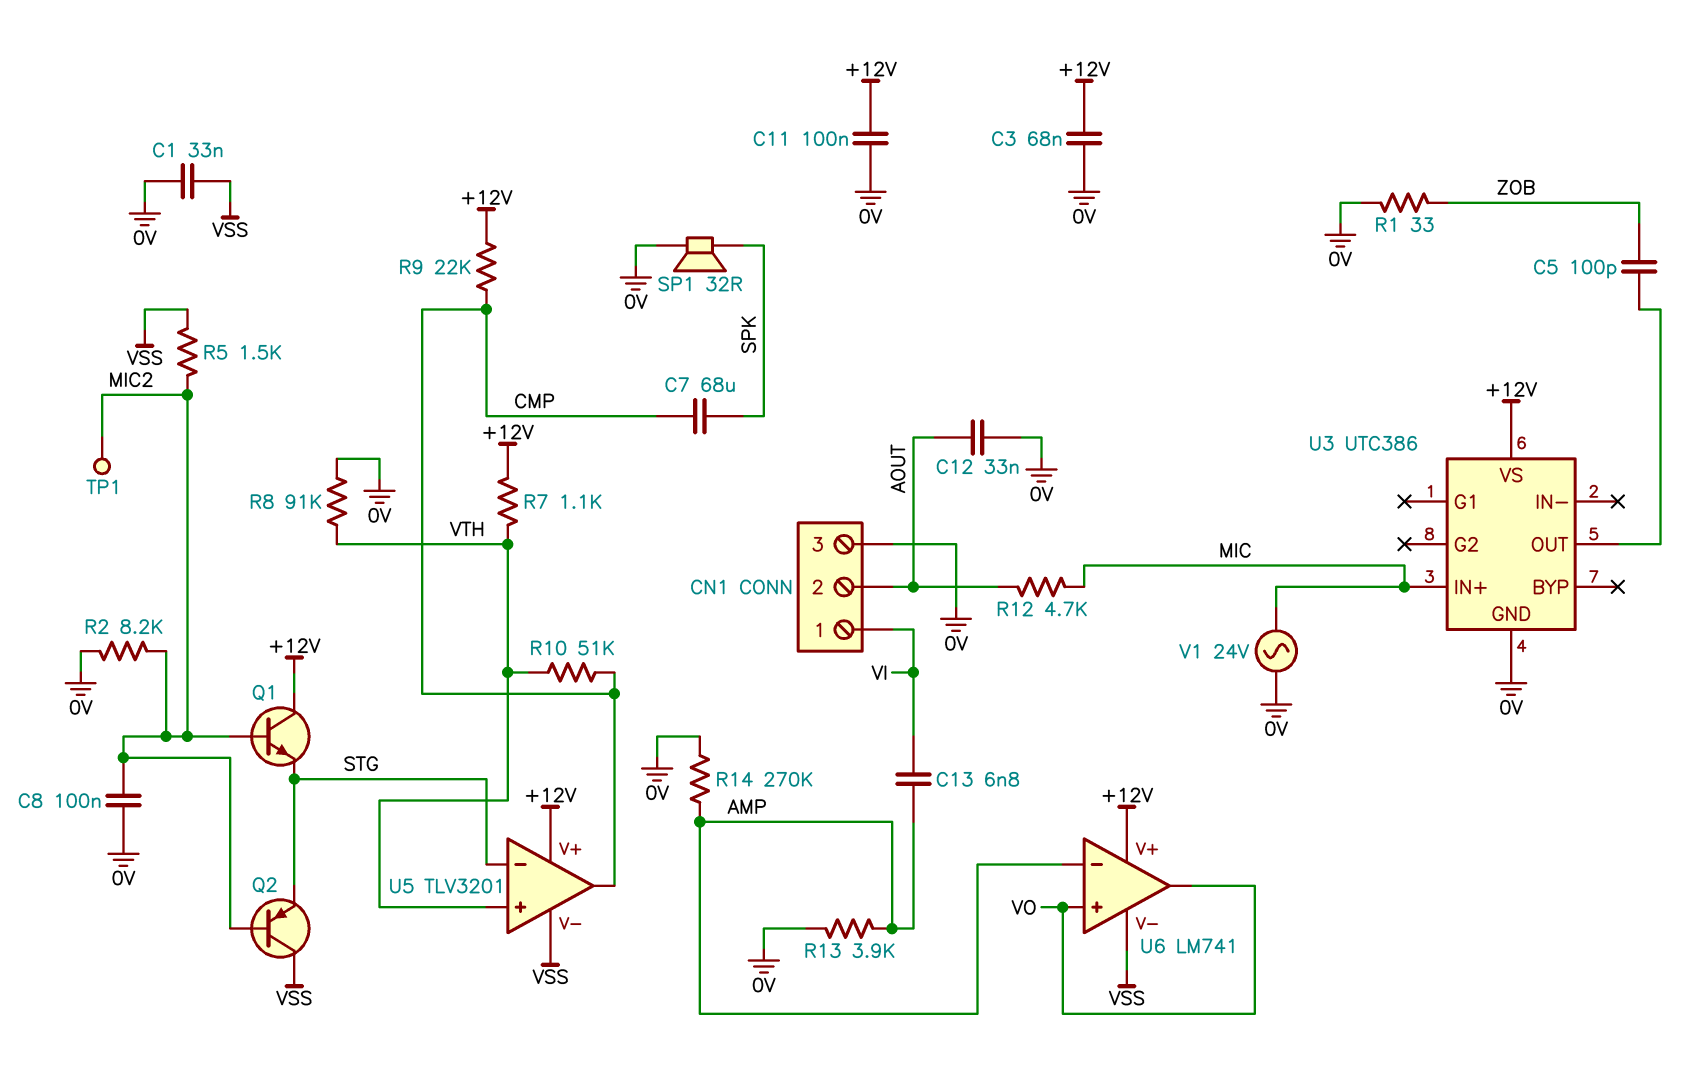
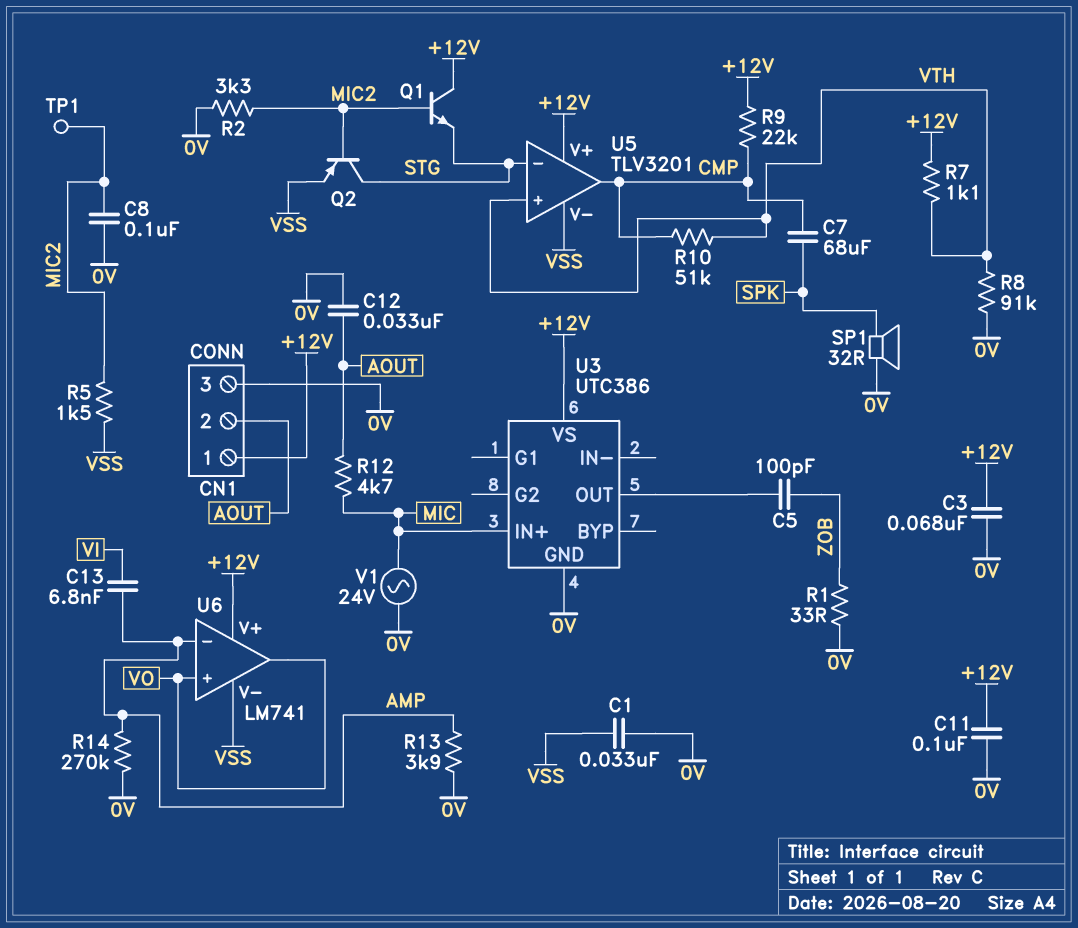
CN1 pin 1: VI -> +12V
Q2: PNP (B MIC2, C VSS, E STG) -> PNP (B MIC2, C STG, E VSS)
R2: 8.2k (0V, MIC2) -> 3.3k (0V, MIC2)

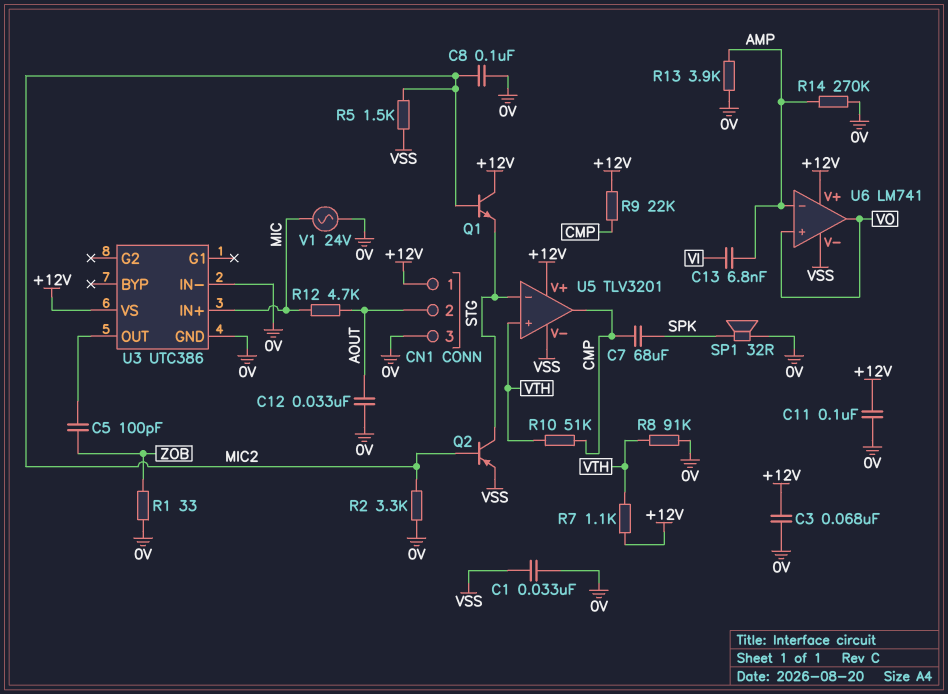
TP1: test point (MIC2) -> none
U3 pin IN-: none -> 0V

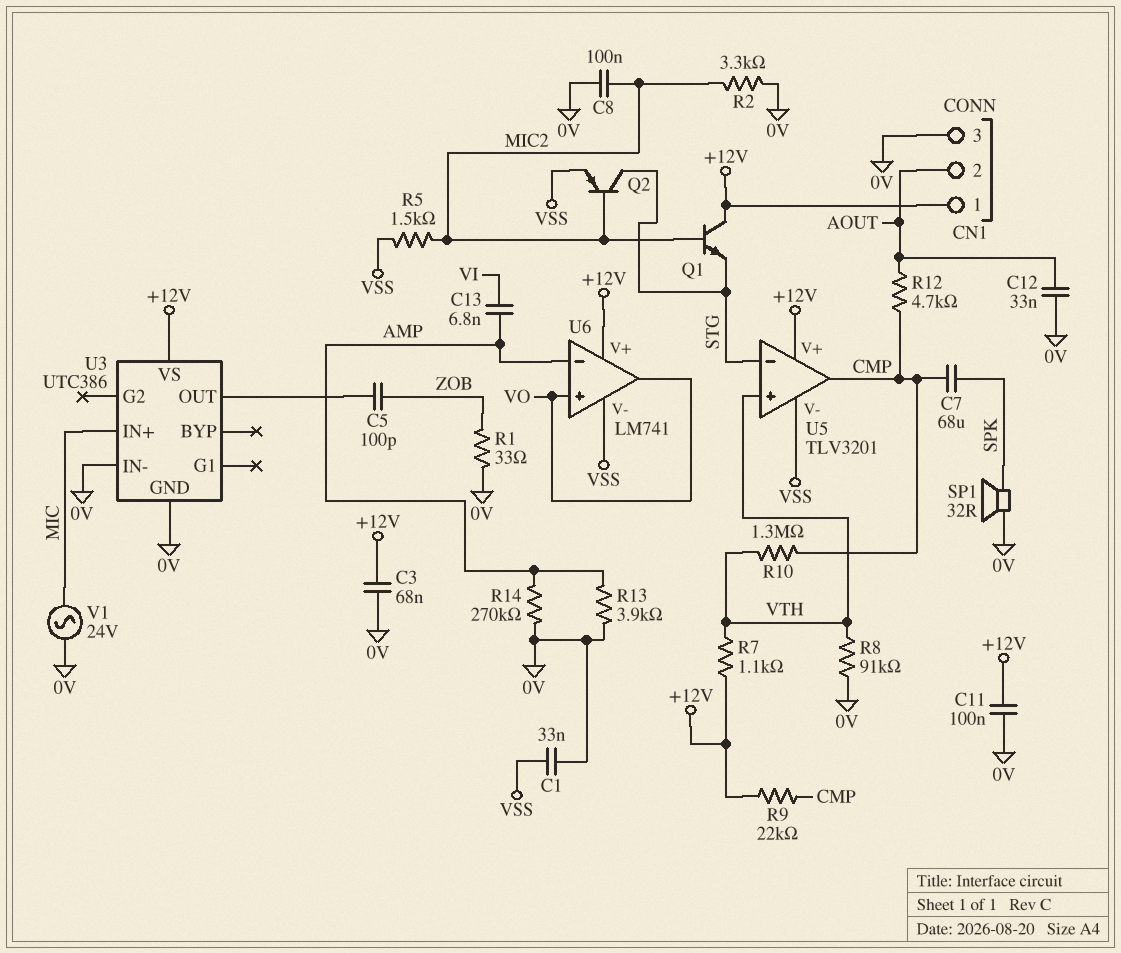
R10: 51k (CMP, VTH) -> 1.3M (CMP, VTH)
R12: 4.7k (AOUT, MIC) -> 4.7k (AOUT, CMP)

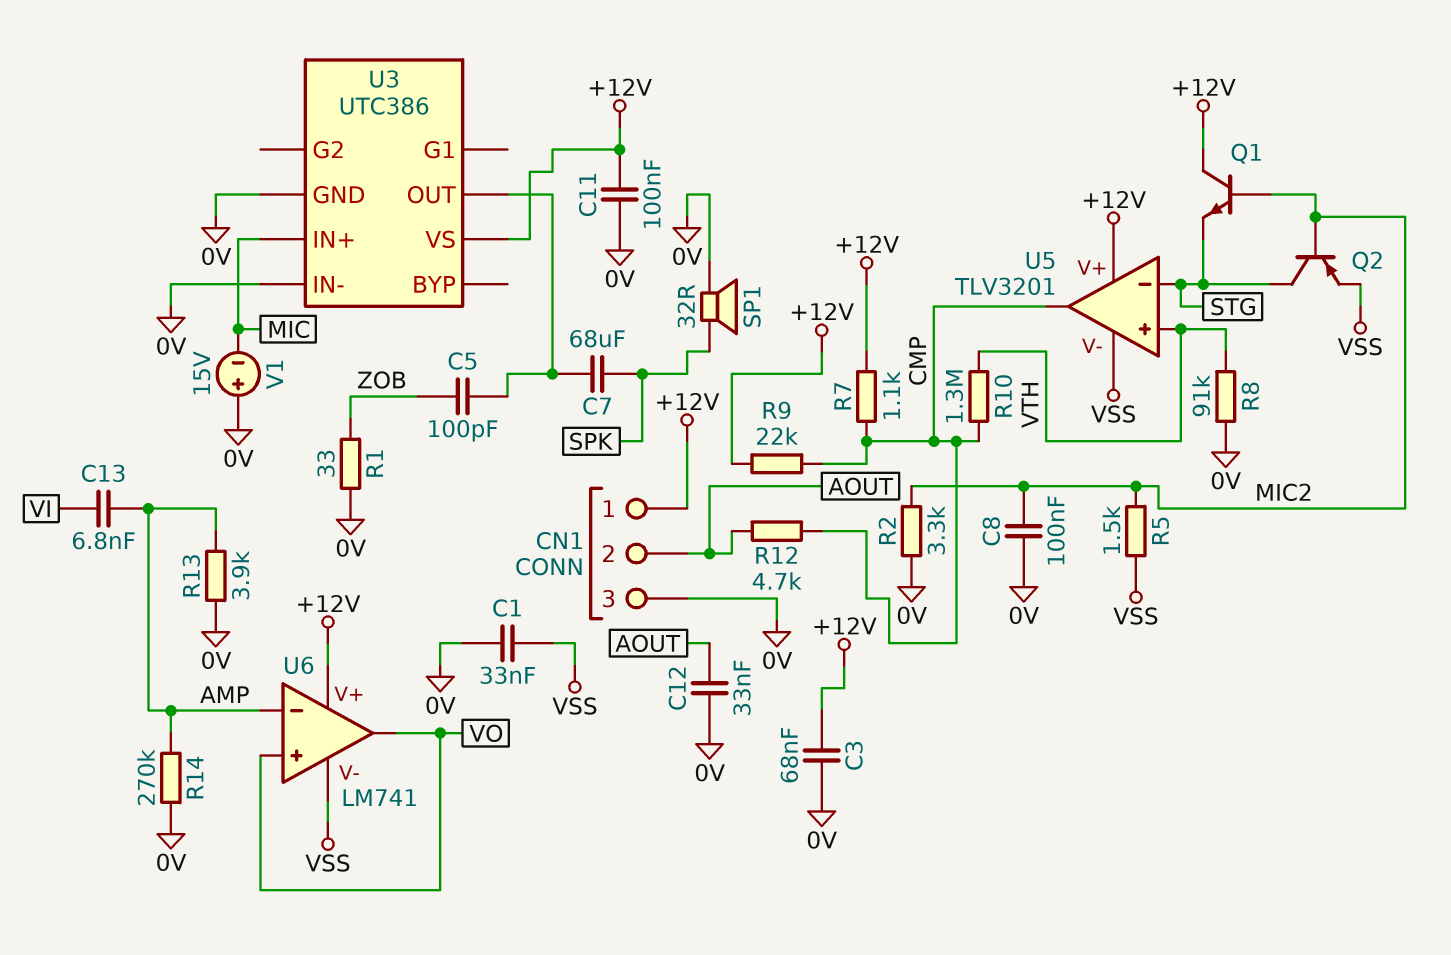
C7: 68uF (CMP, SPK) -> 68uF (SPK, U3/OUT)
R7: 1.1k (+12V, VTH) -> 1.1k (+12V, CMP)
V1: AC 24V (0V, MIC) -> 15V (plus 0V, minus MIC)

